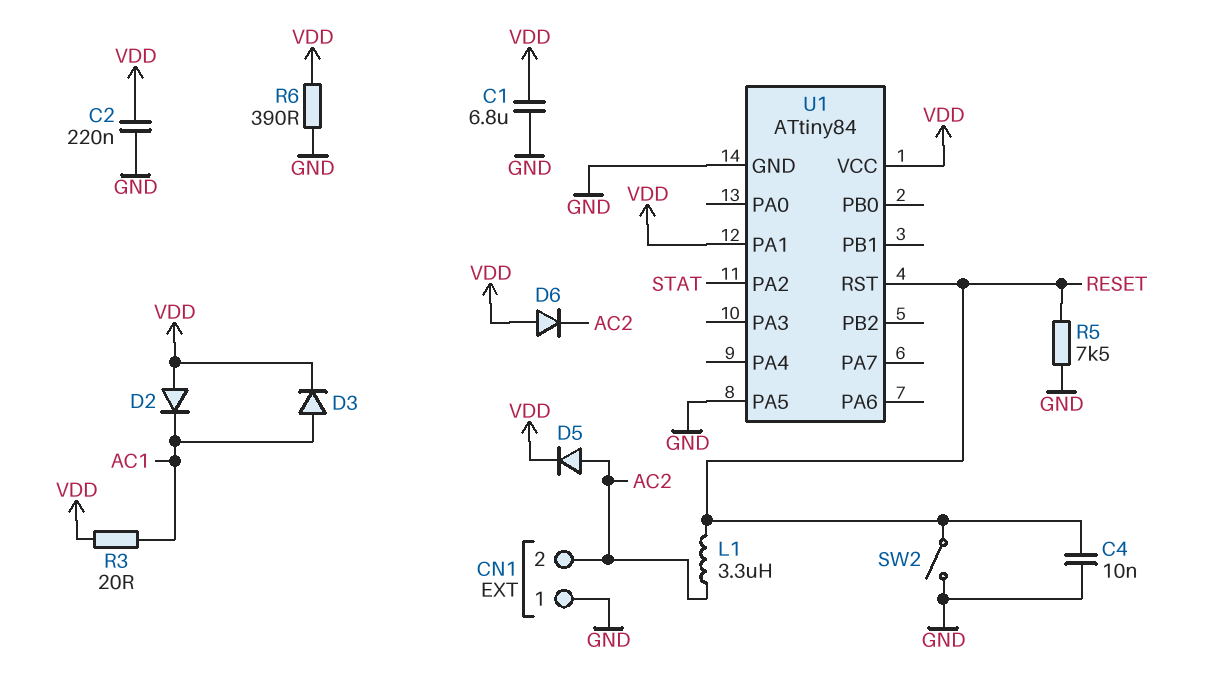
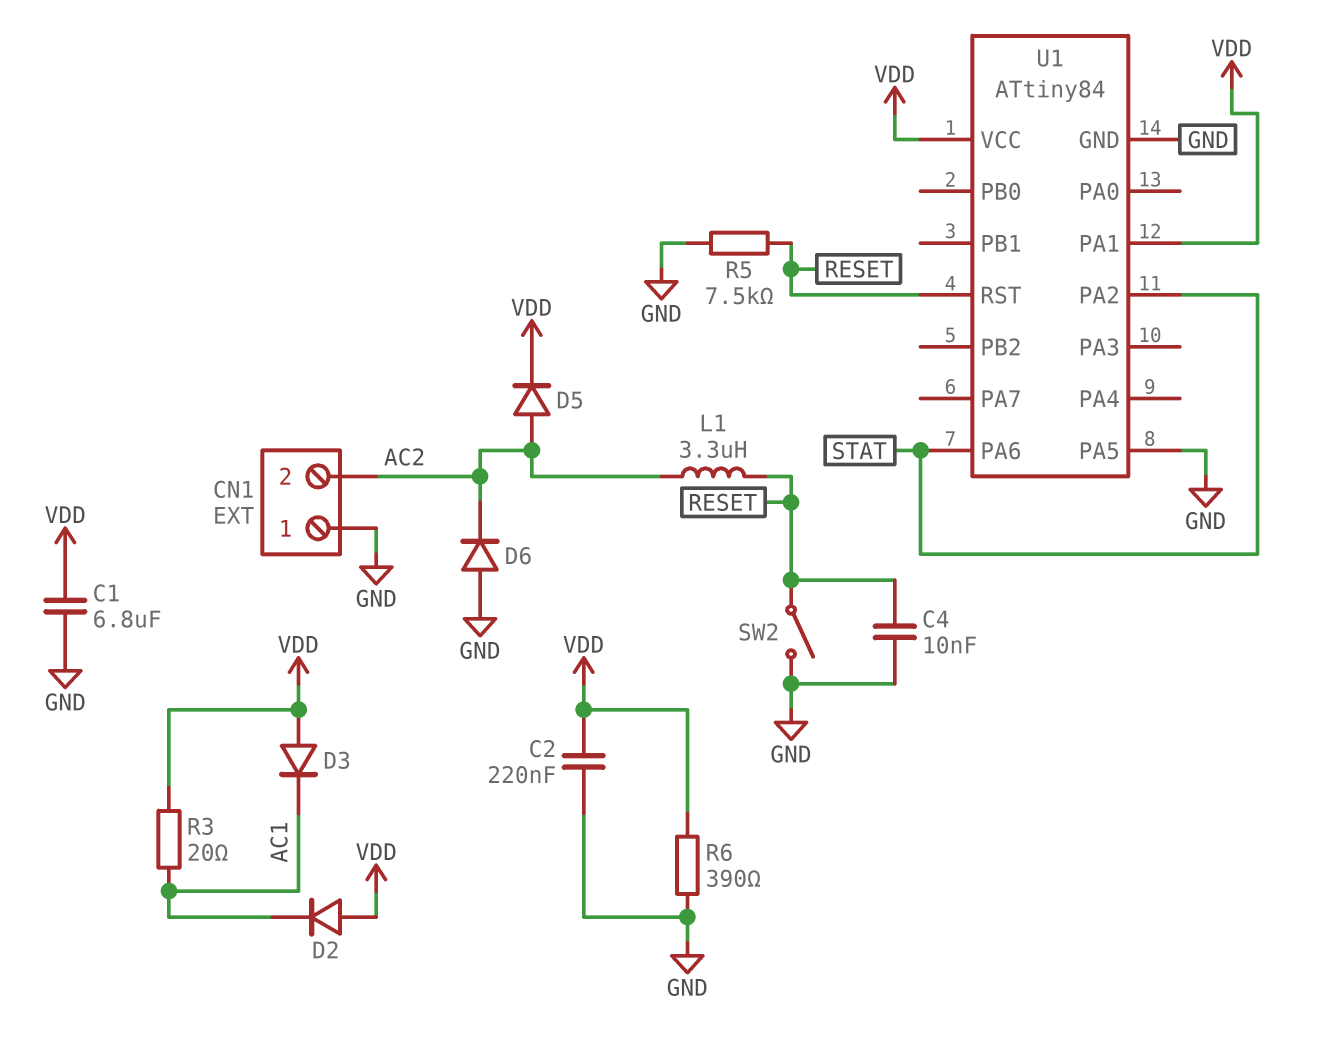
D3: diode (A AC1, K VDD) -> diode (A VDD, K AC1)
D6: diode (A VDD, K AC2) -> diode (A GND, K AC2)
U1 pin PA6: none -> STAT

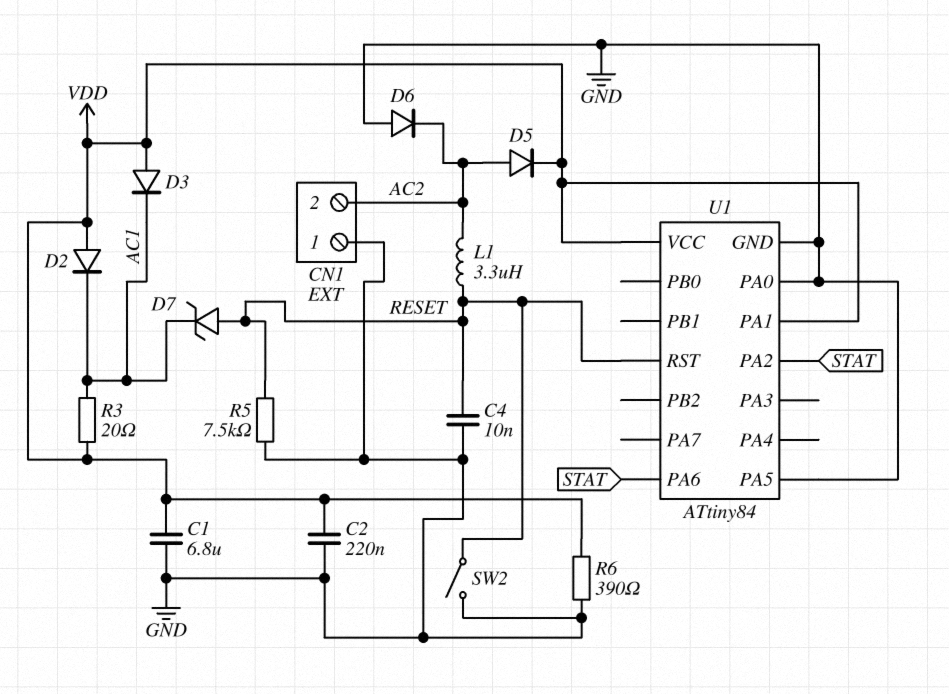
D7: none -> zener (A RESET, K AC1)
U1 pin PA0: none -> GND

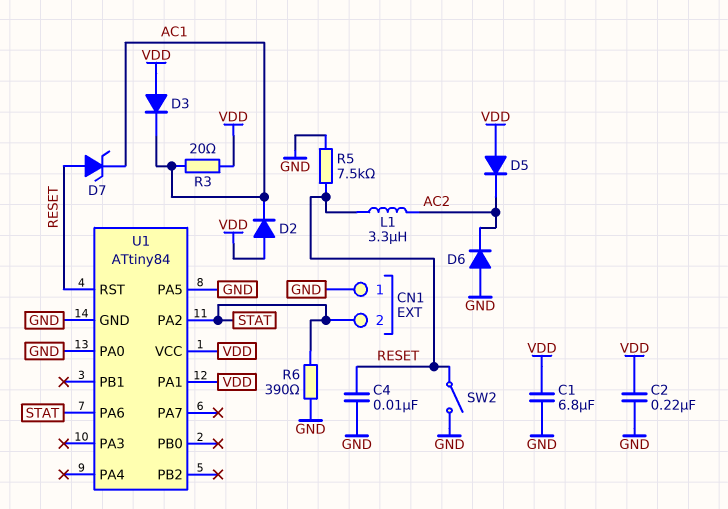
CN1 pin 2: AC2 -> STAT
D5: diode (A AC2, K VDD) -> diode (A VDD, K AC2)
R6: 390 (GND, VDD) -> 390 (GND, STAT)

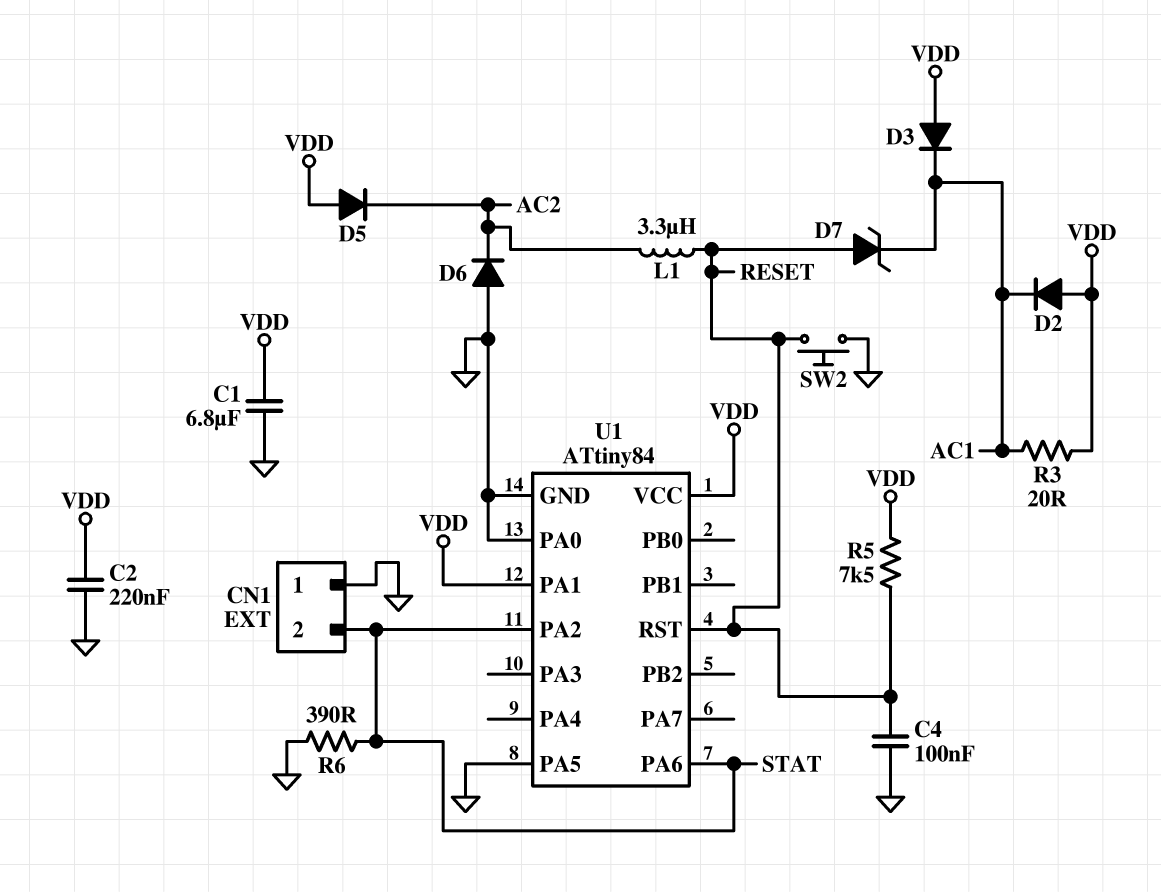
C4: 10nF (GND, RESET) -> 100nF (GND, RESET)
R5: 7.5k (GND, RESET) -> 7.5k (RESET, VDD)
SW2: switch (GND, RESET) -> button (GND, RESET)

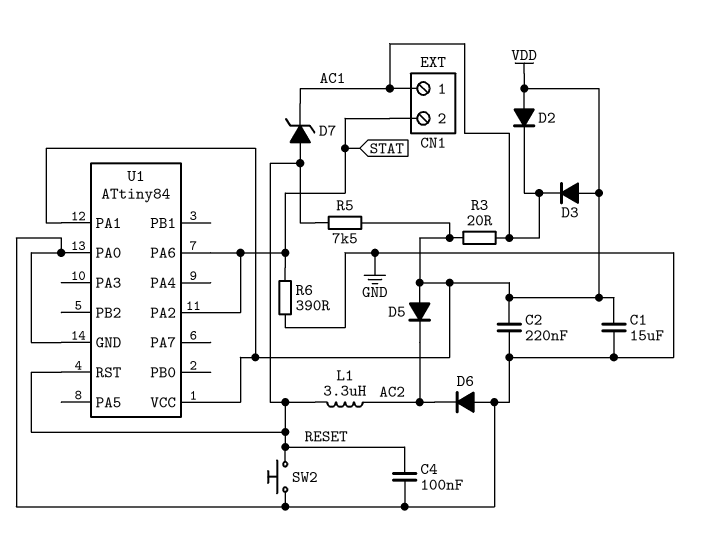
C1: 6.8uF (GND, VDD) -> 15uF (GND, VDD)
CN1 pin 1: GND -> AC1
U1 pin PA5: GND -> none

